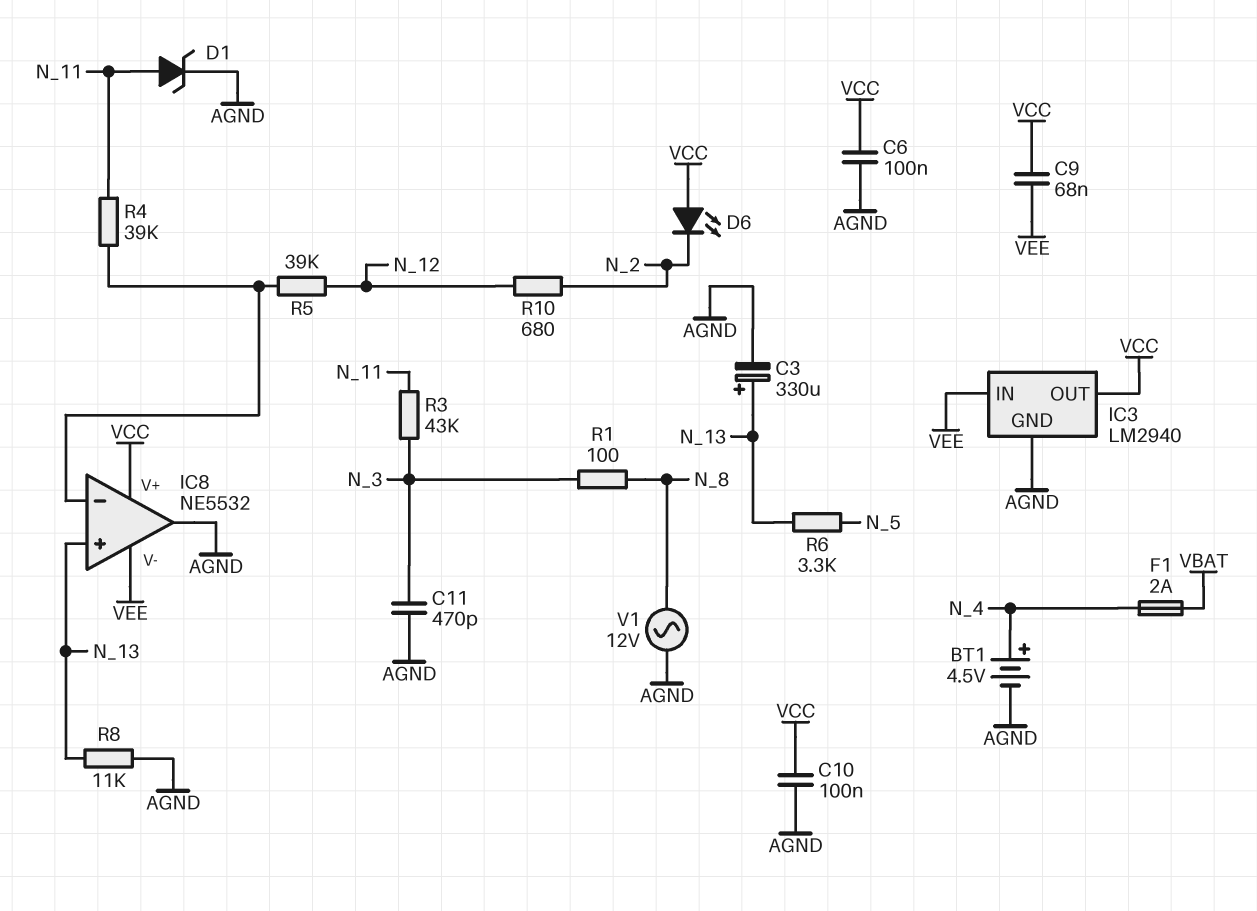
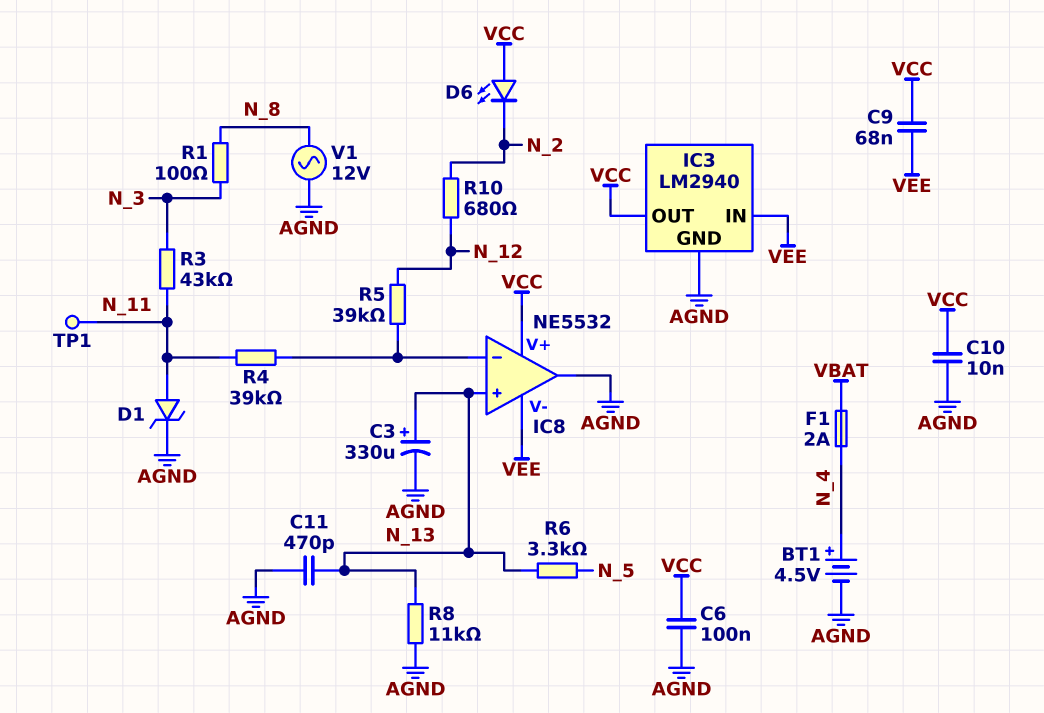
C10: 100nF (AGND, VCC) -> 10nF (AGND, VCC)
C11: 470pF (AGND, N_3) -> 470pF (AGND, N_13)
TP1: none -> test point (N_11)

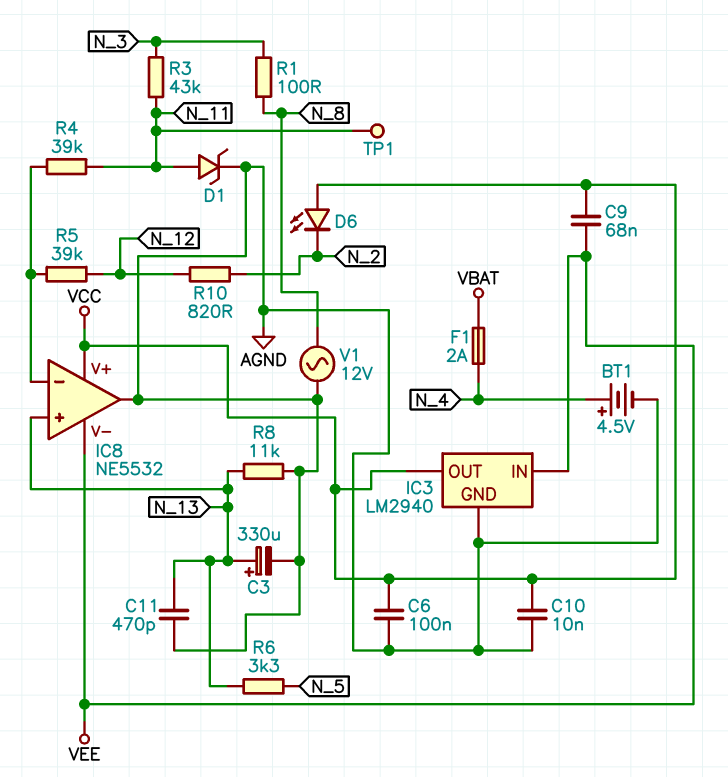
R10: 680 (N_2, N_12) -> 820 (N_2, N_12)

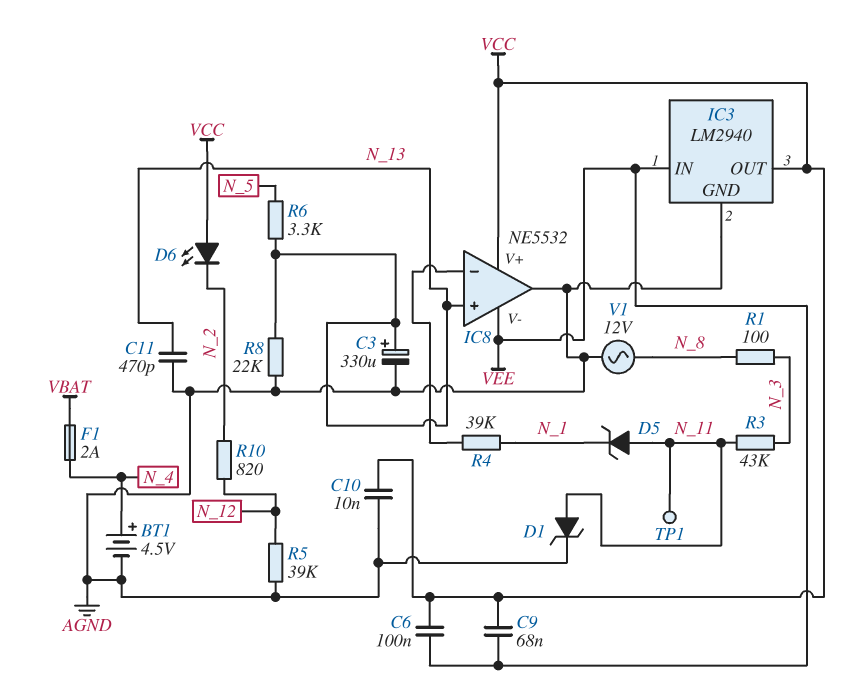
C6: 100nF (AGND, VCC) -> 100nF (VCC, VEE)
D5: none -> zener (A N_11, K N_1)
R4: 39k (IC8/in-, N_11) -> 39k (IC8/in-, N_1)
R5: 39k (IC8/in-, N_12) -> 39k (AGND, N_12)
R8: 11k (AGND, N_13) -> 22k (AGND, N_13)

